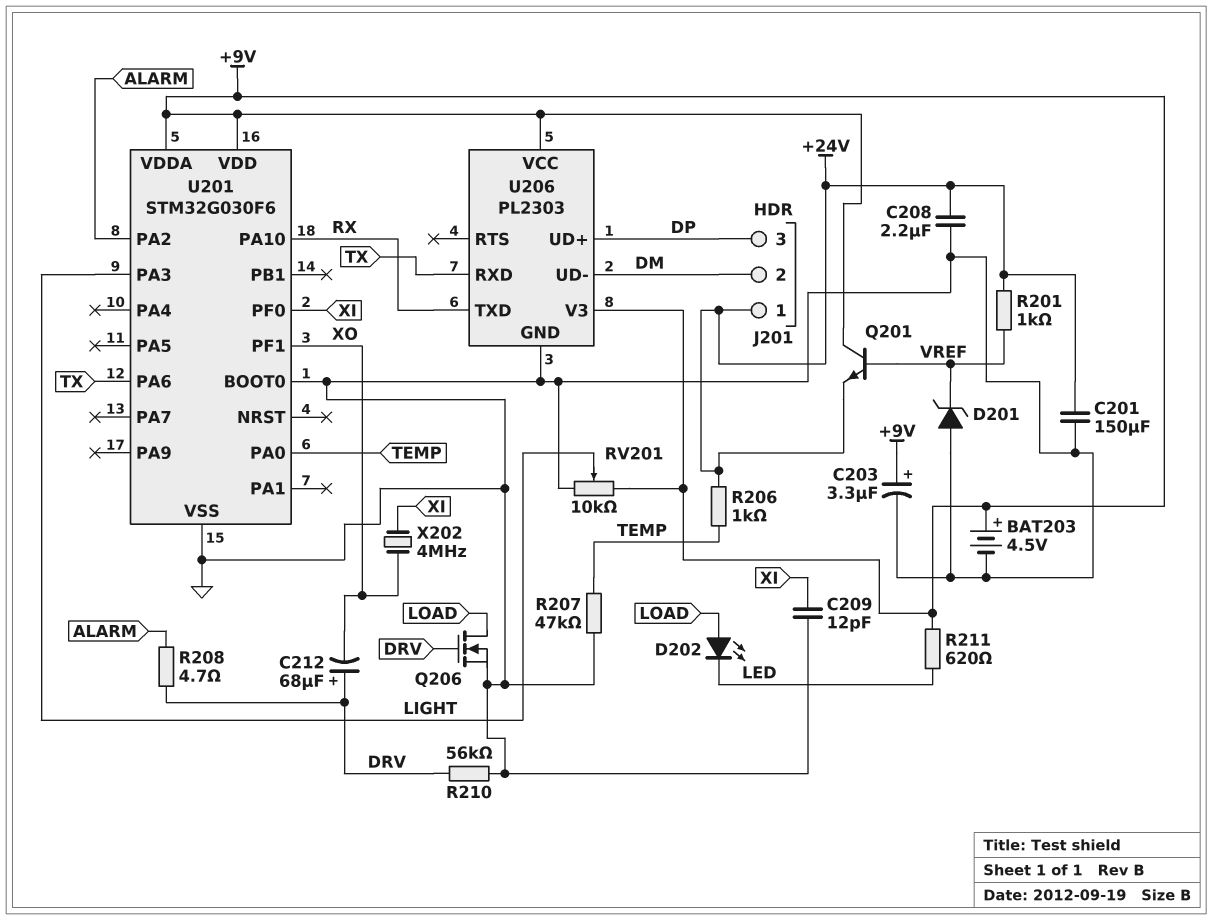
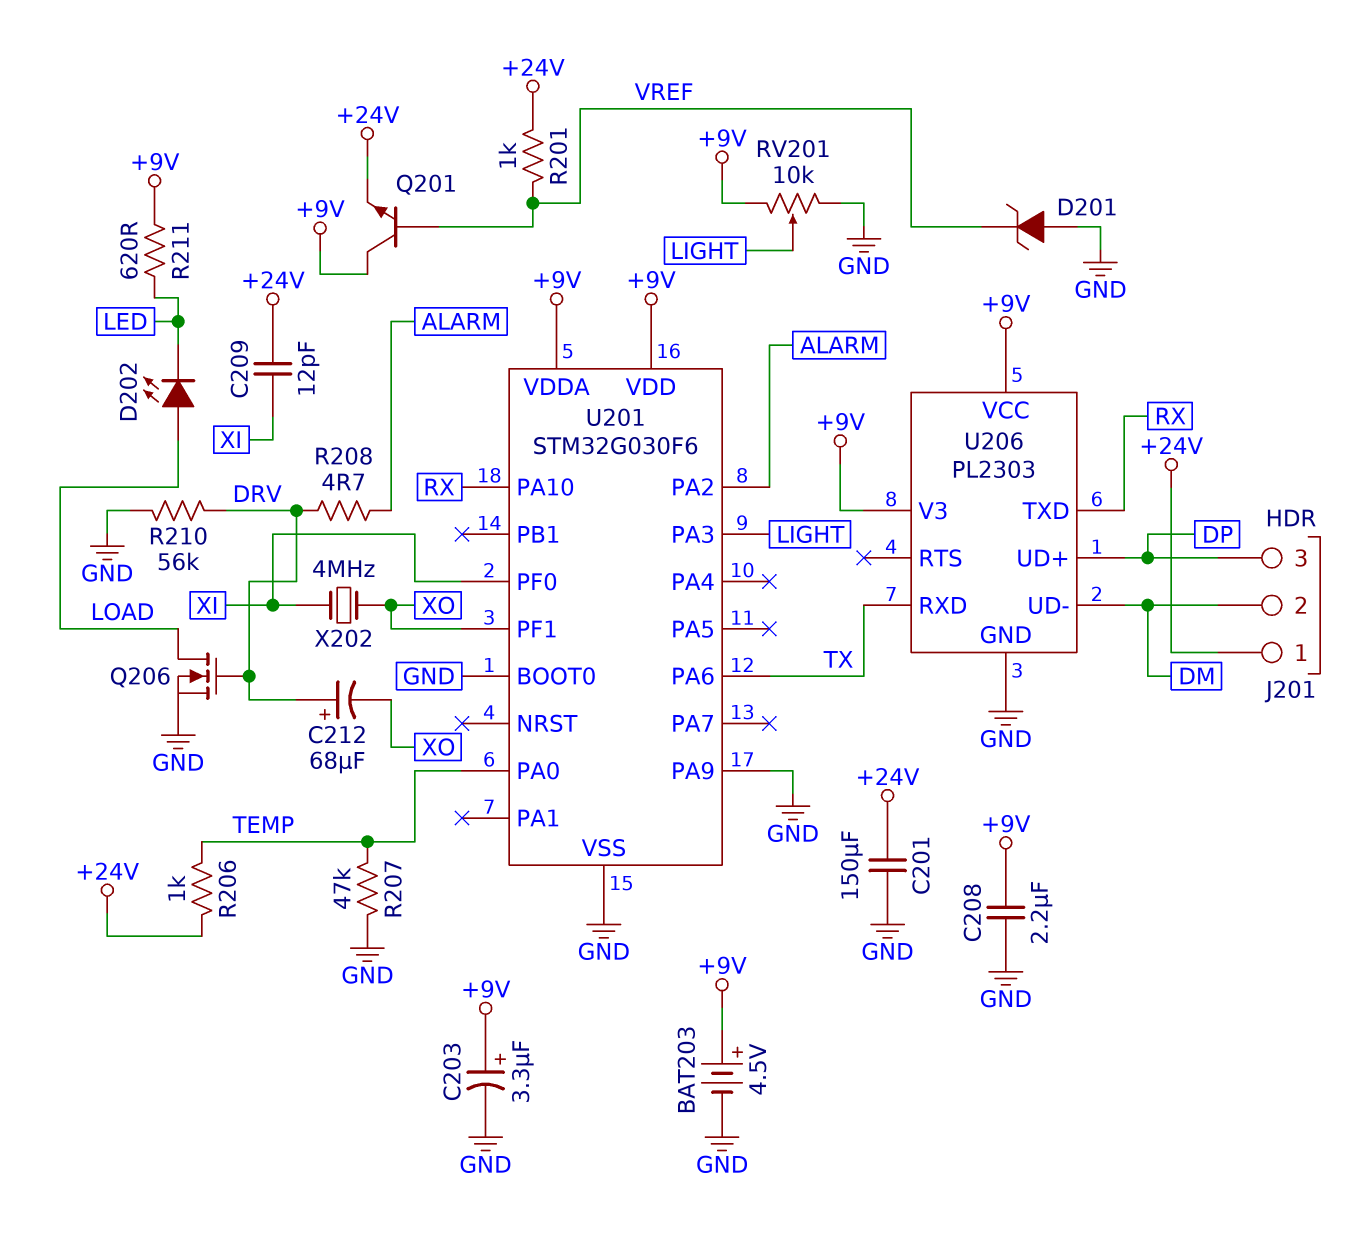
C208: 2.2uF (+24V, GND) -> 2.2uF (+9V, GND)
C209: 12pF (GND, XI) -> 12pF (+24V, XI)
U201 pin PA9: none -> GND

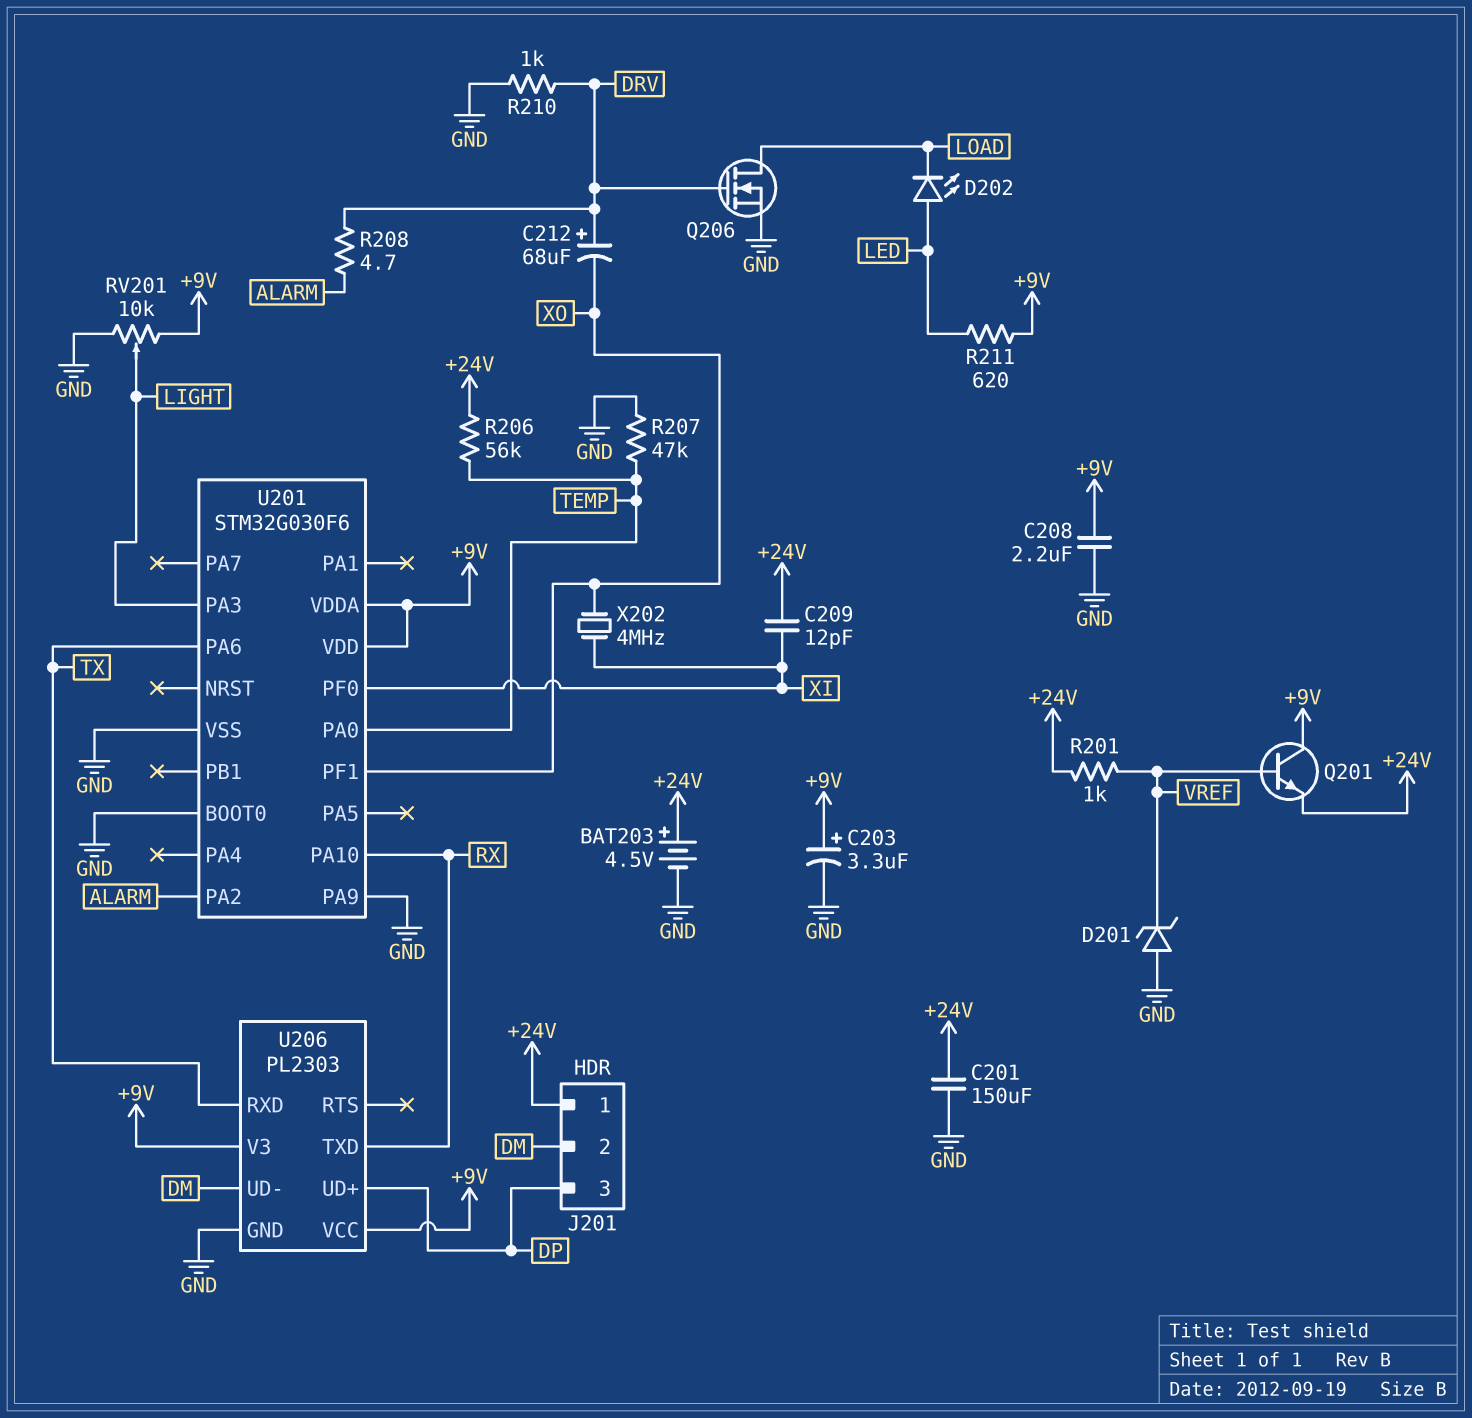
BAT203: 4.5V (plus +9V, minus GND) -> 4.5V (plus +24V, minus GND)
D202: LED (A LOAD, K LED) -> LED (A LED, K LOAD)
R206: 1k (+24V, TEMP) -> 56k (+24V, TEMP)
R210: 56k (DRV, GND) -> 1k (DRV, GND)

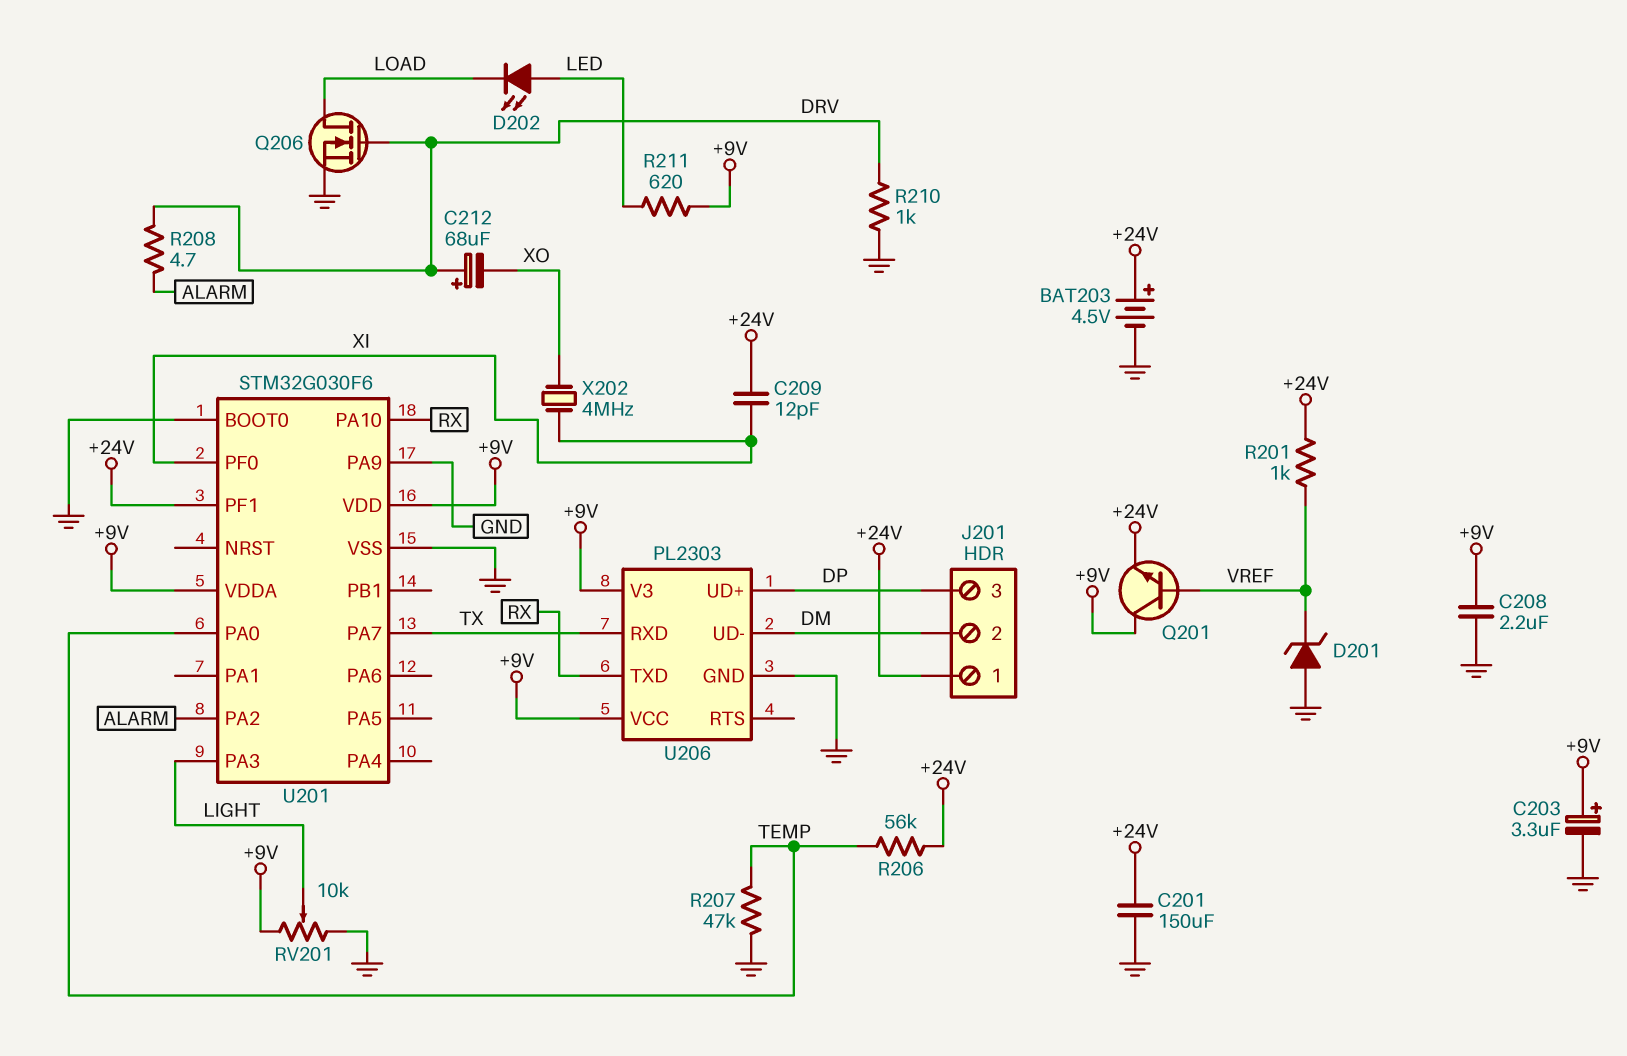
U201 pin PA6: TX -> none
U201 pin PA7: none -> TX
U201 pin PF1: XO -> +24V

